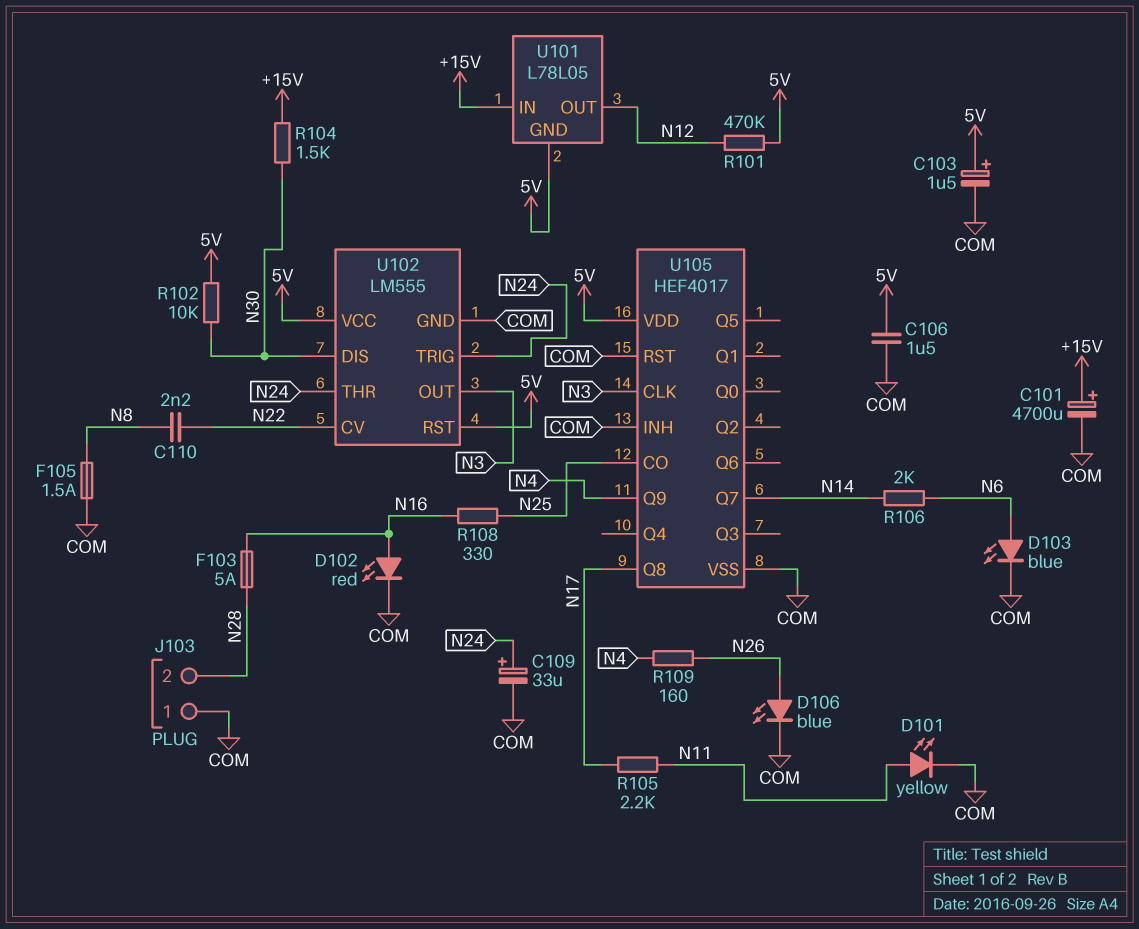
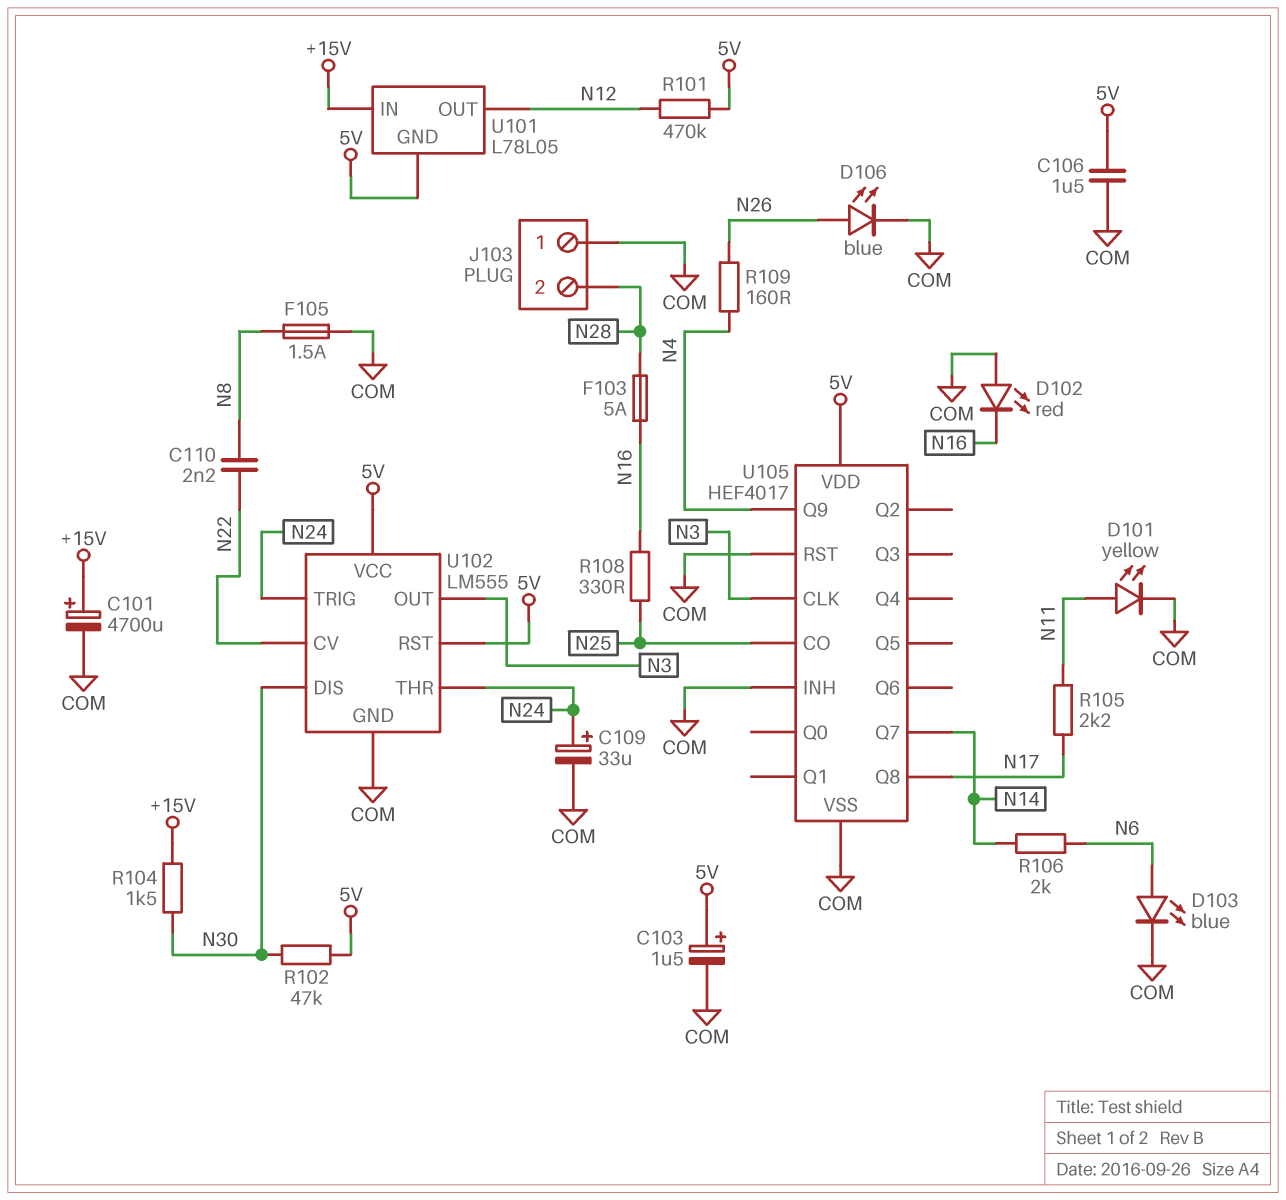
D102: LED red (A N16, K COM) -> LED red (A COM, K N16)
R102: 10k (5V, N30) -> 47k (5V, N30)

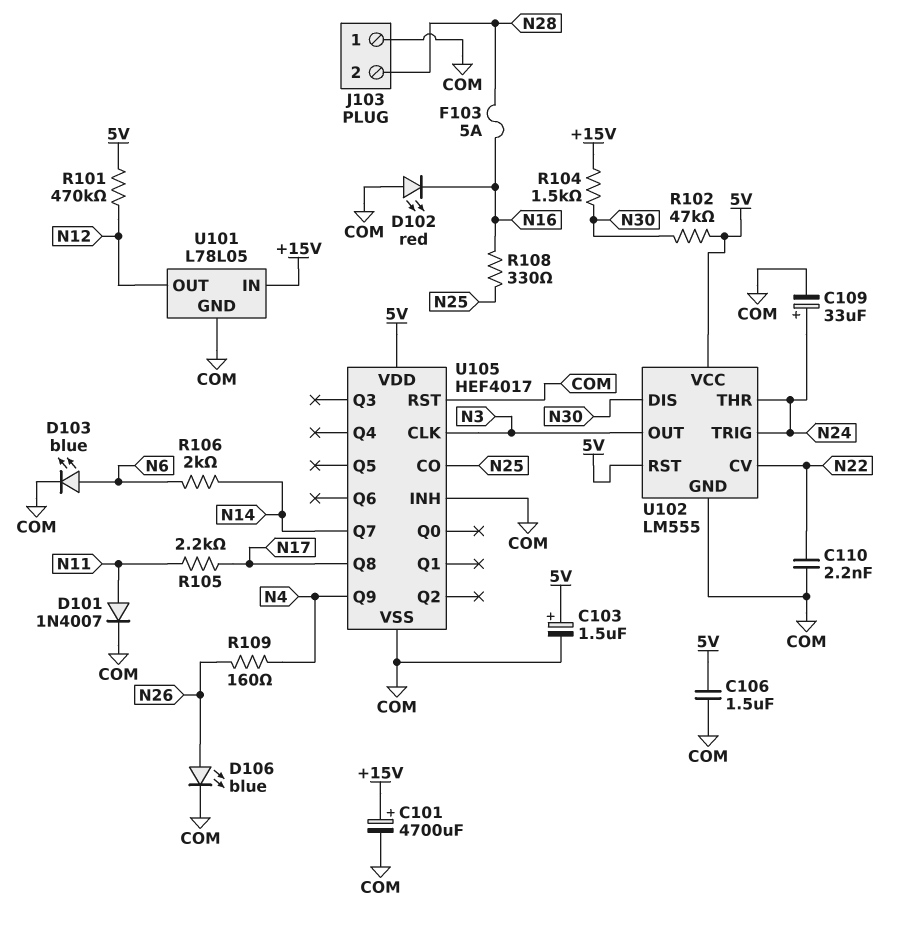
C110: 2.2nF (N8, N22) -> 2.2nF (COM, N22)
D101: LED yellow (A N11, K COM) -> diode 1N4007 (A N11, K COM)
F105: 1.5A (COM, N8) -> none
U101 pin GND: 5V -> COM

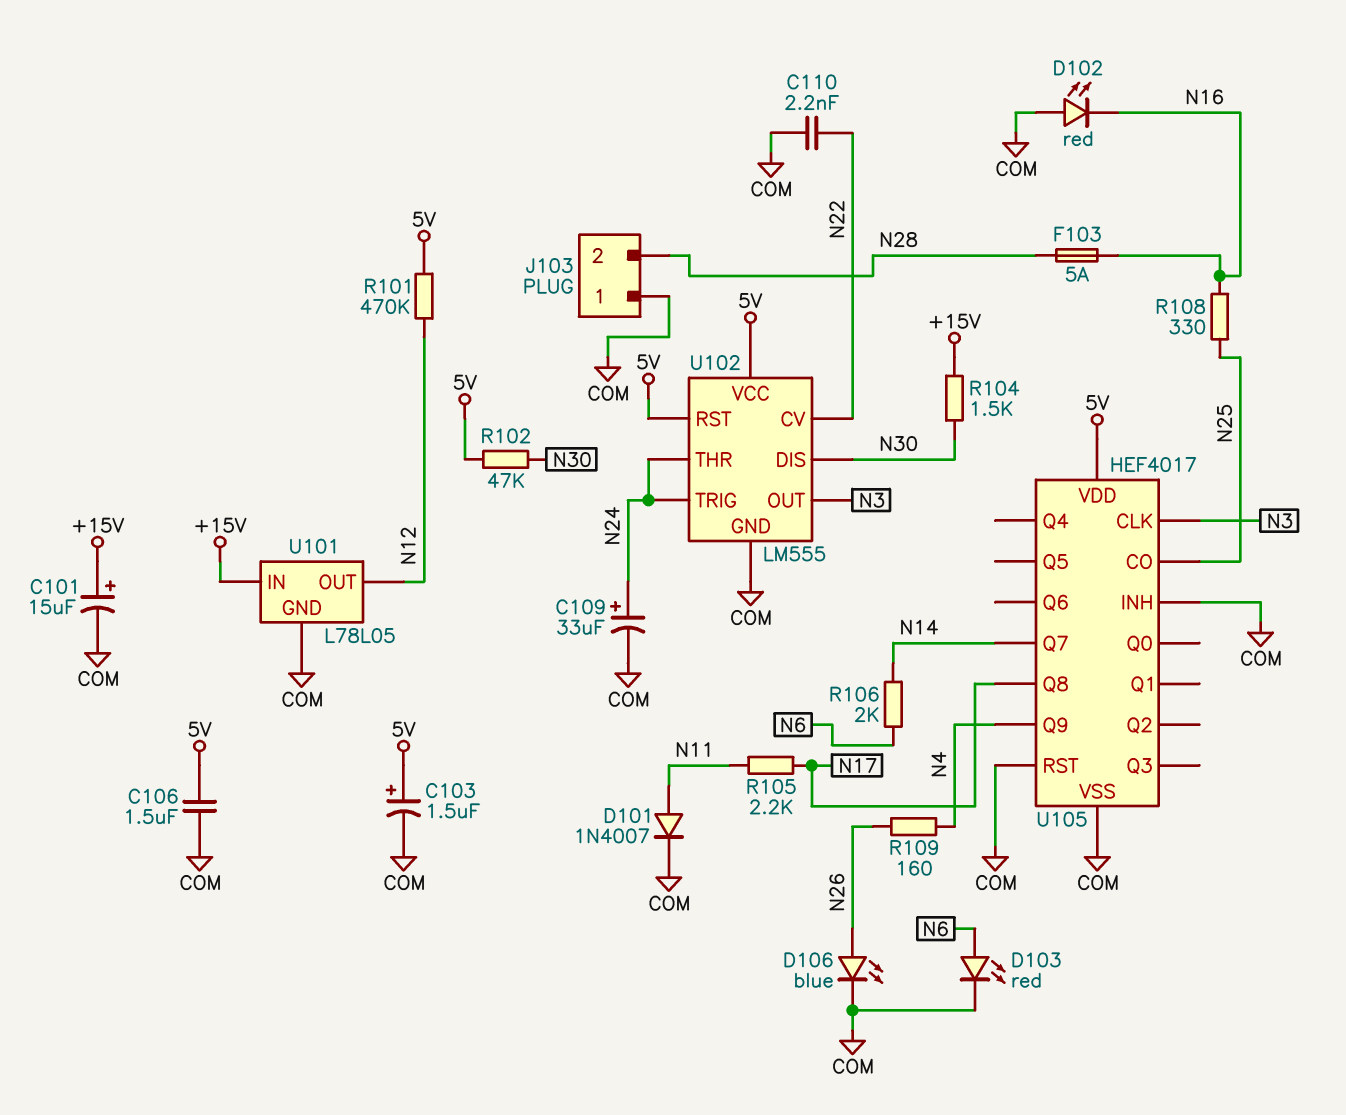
C101: 4700uF (plus +15V, minus COM) -> 15uF (plus +15V, minus COM)
D103: LED blue (A N6, K COM) -> LED red (A N6, K COM)

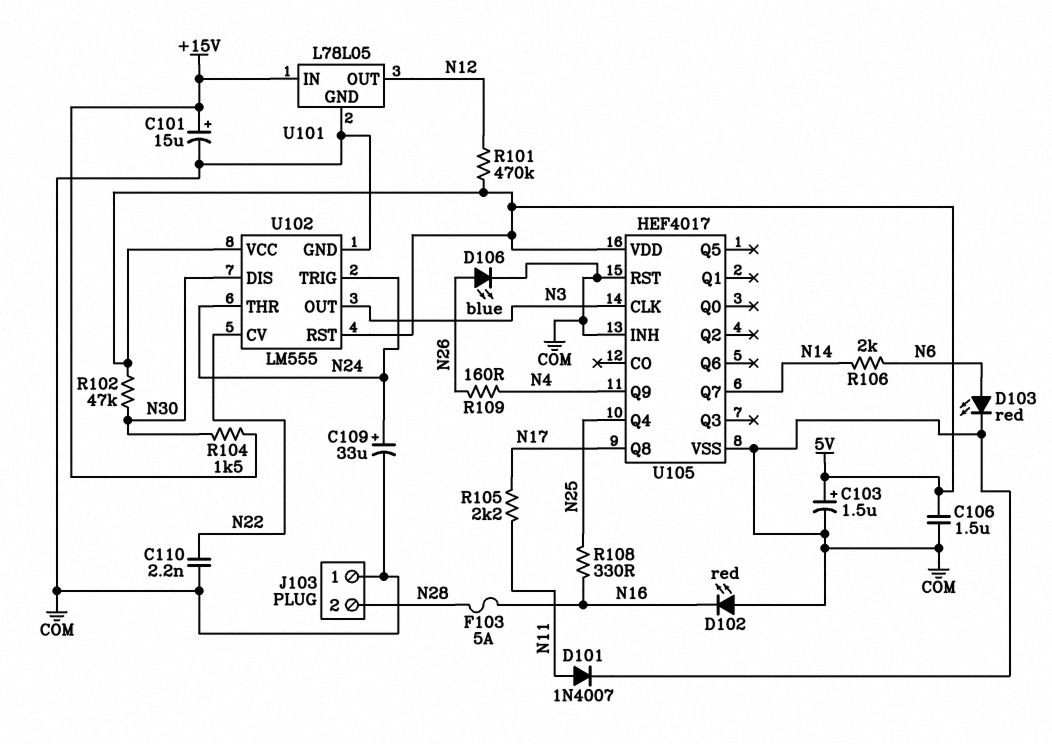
U105 pin CO: N25 -> none
U105 pin Q4: none -> N25

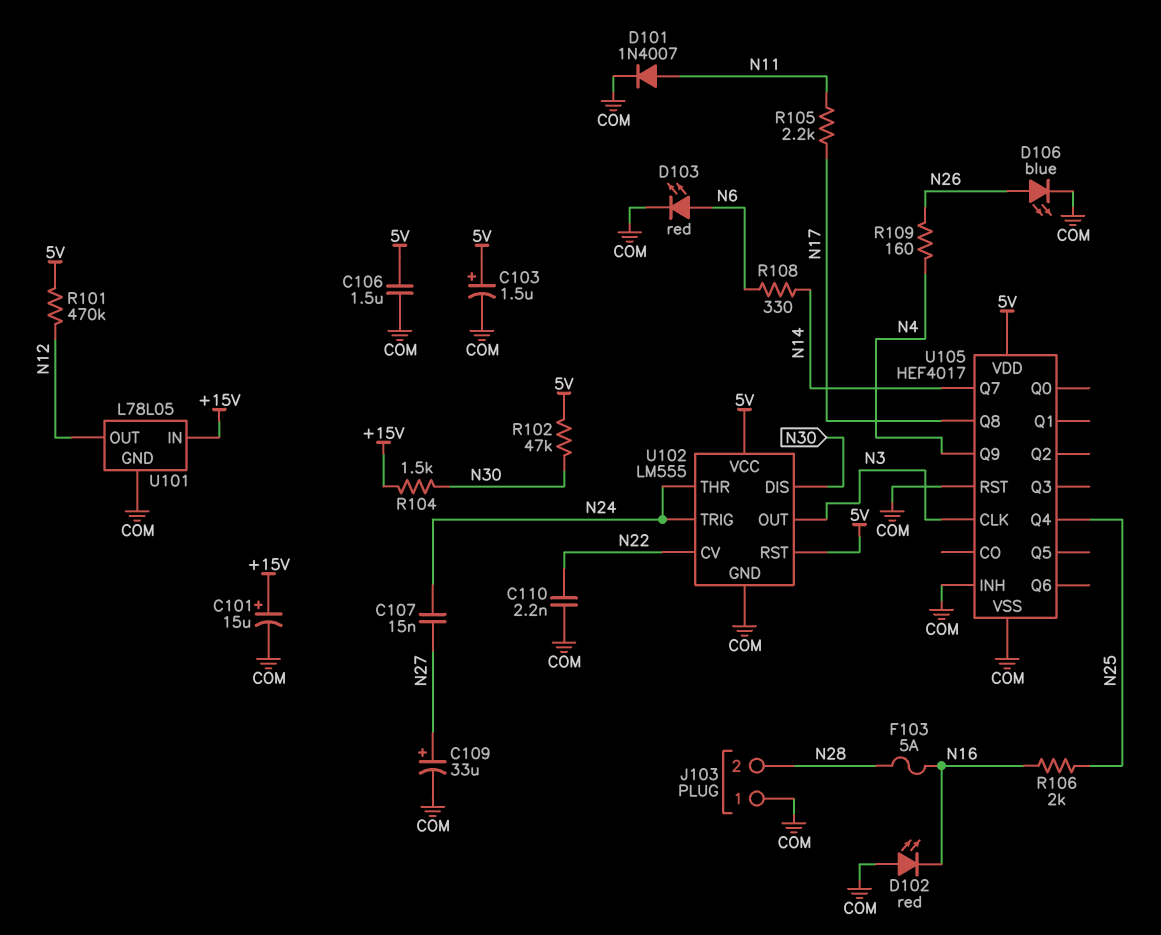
C107: none -> 15nF (N24, N27)
C109: 33uF (plus N24, minus COM) -> 33uF (plus N27, minus COM)
R106: 2k (N6, N14) -> 2k (N16, N25)
R108: 330 (N16, N25) -> 330 (N6, N14)

